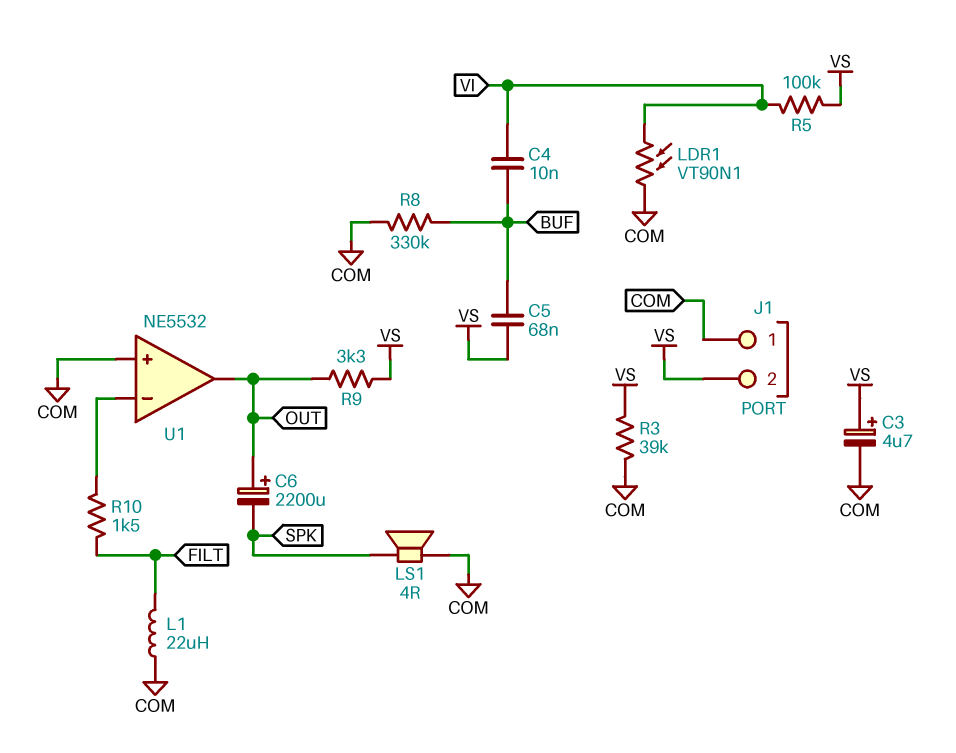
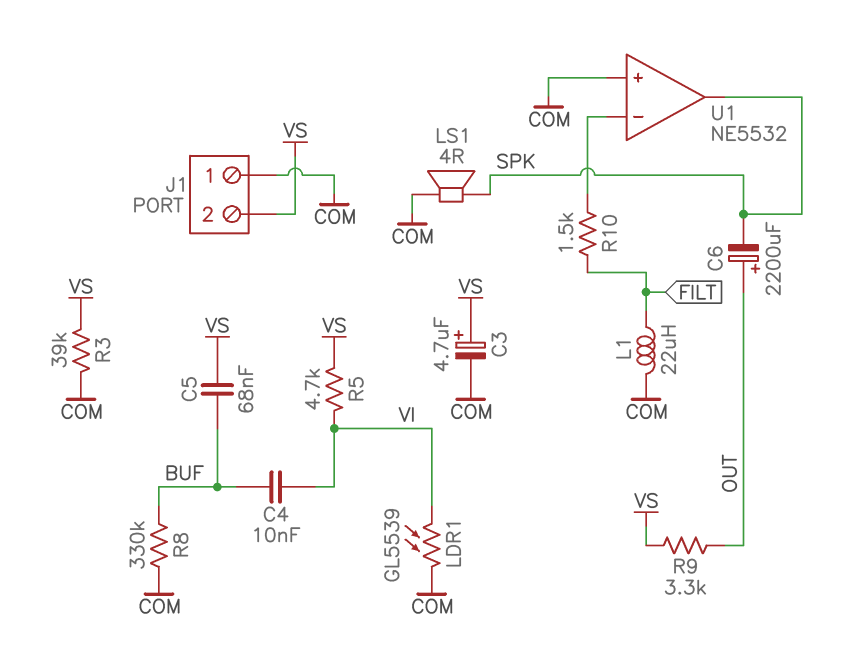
LDR1: VT90N1 (COM, VI) -> GL5539 (COM, VI)
R5: 100k (VI, VS) -> 4.7k (VI, VS)
U1 pin out: OUT -> SPK

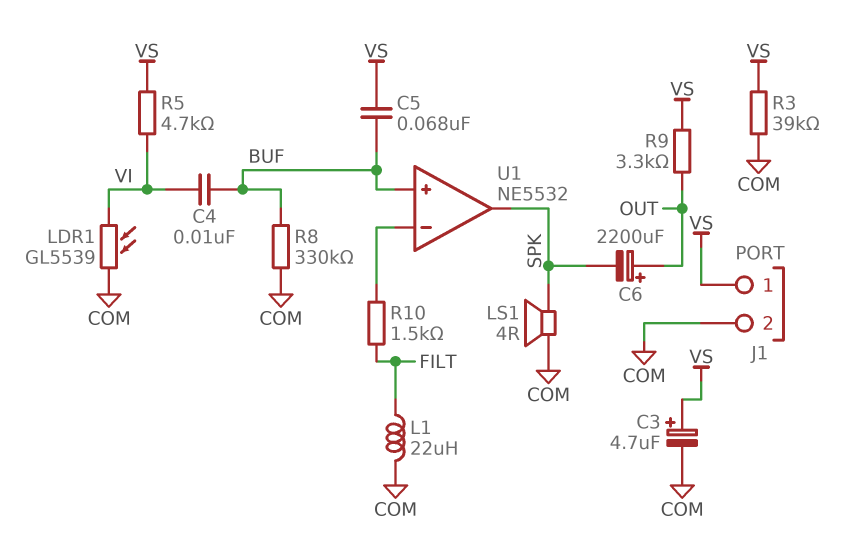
J1 pin 1: COM -> VS
J1 pin 2: VS -> COM
U1 pin in+: COM -> BUF

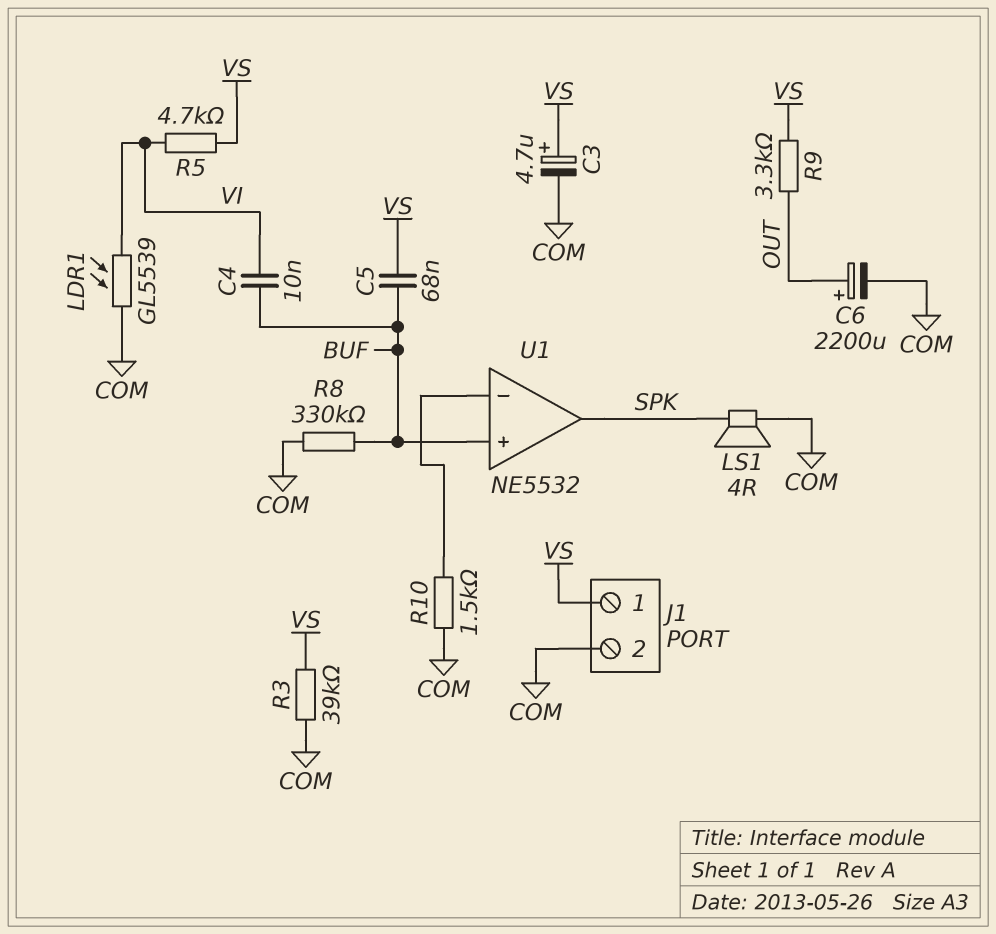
C6: 2200uF (plus OUT, minus SPK) -> 2200uF (plus OUT, minus COM)
L1: 22uH (COM, FILT) -> none
R10: 1.5k (FILT, U1/in-) -> 1.5k (COM, U1/in-)

